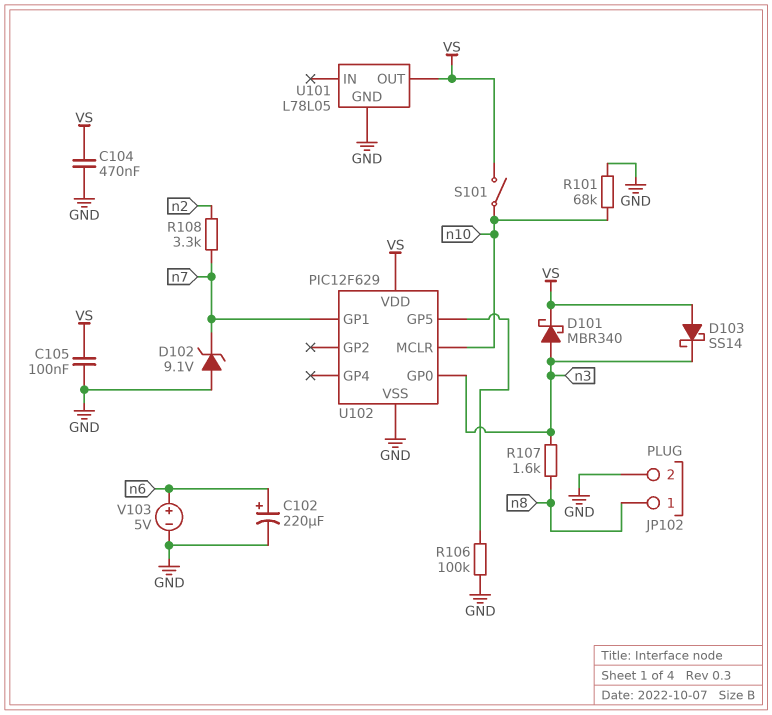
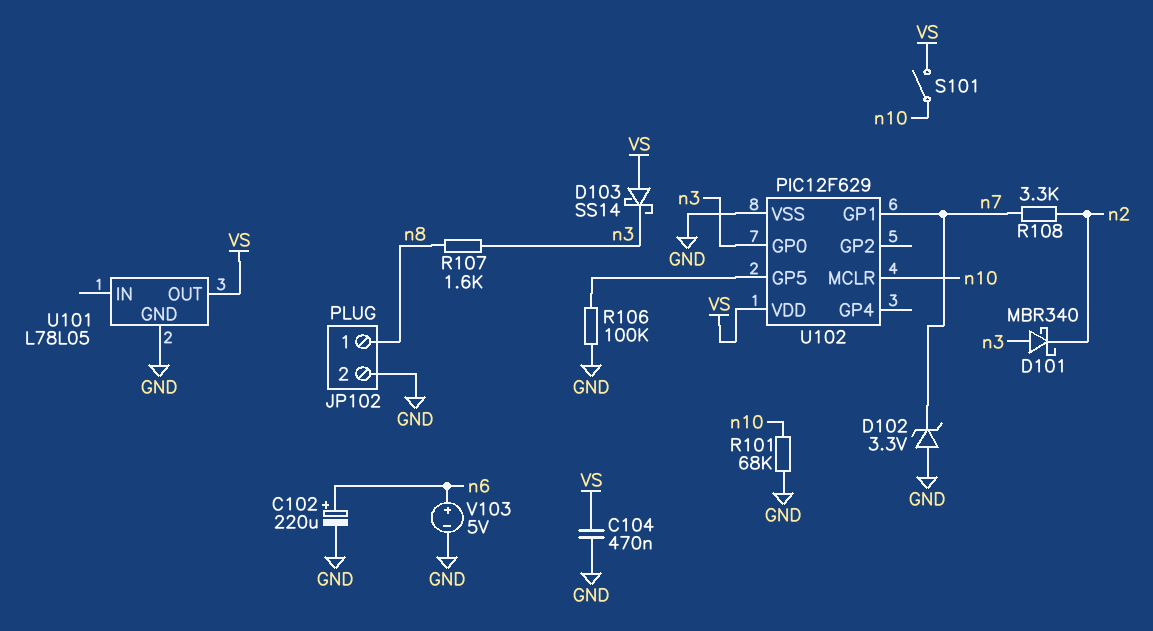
C105: 100nF (GND, VS) -> none
D101: schottky MBR340 (A n3, K VS) -> schottky MBR340 (A n3, K n2)
D102: zener 9.1V (A GND, K n7) -> zener 3.3V (A GND, K n7)

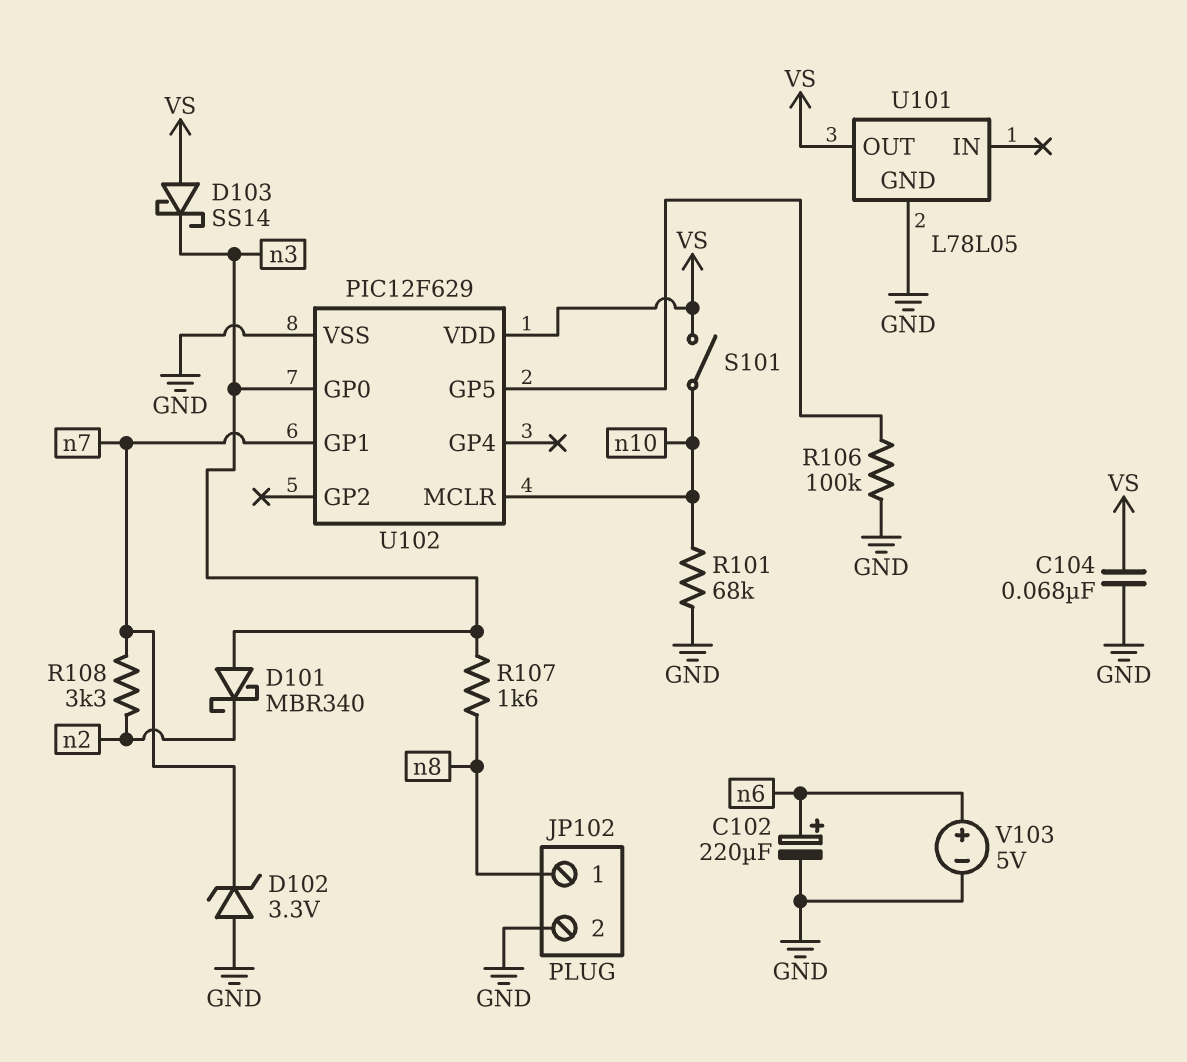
C104: 470nF (GND, VS) -> 68nF (GND, VS)

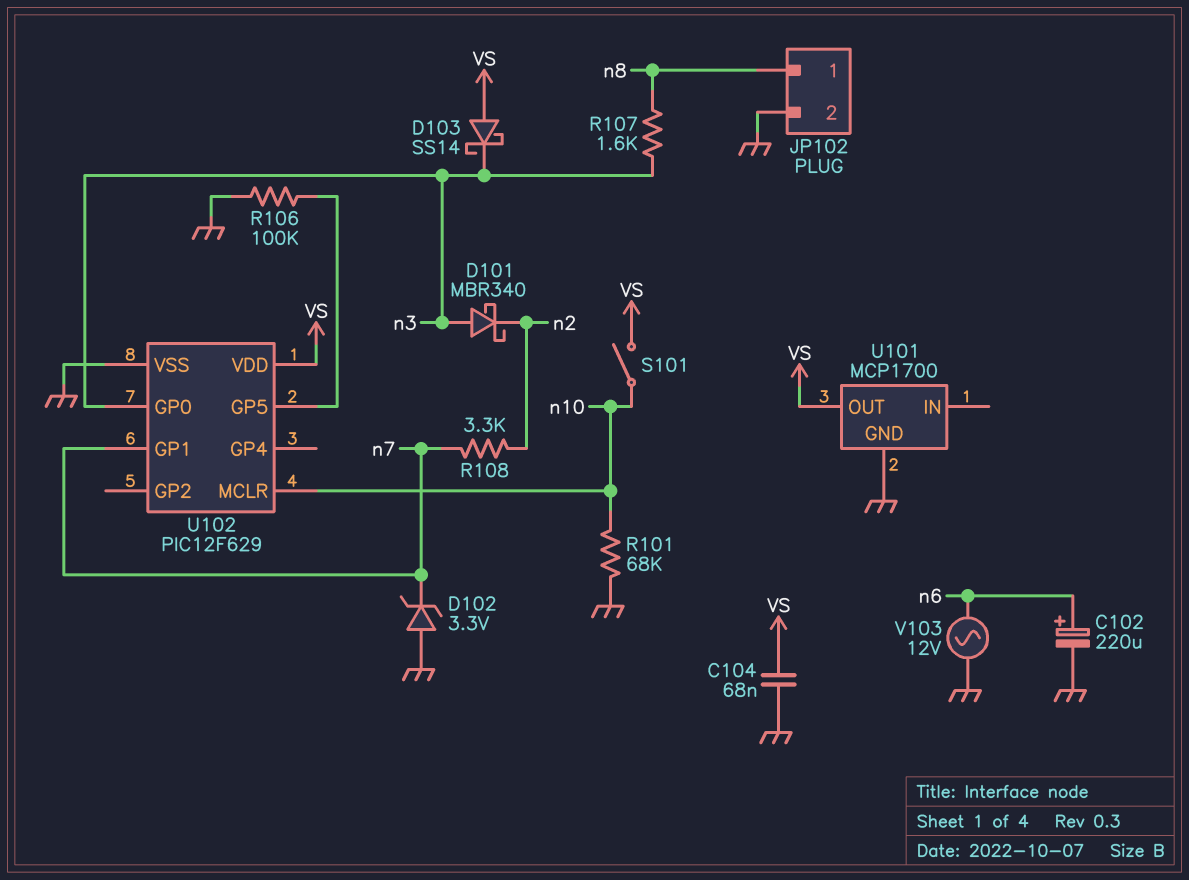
U101: L78L05 -> MCP1700
V103: 5V (plus n6, minus GND) -> AC 12V (GND, n6)

